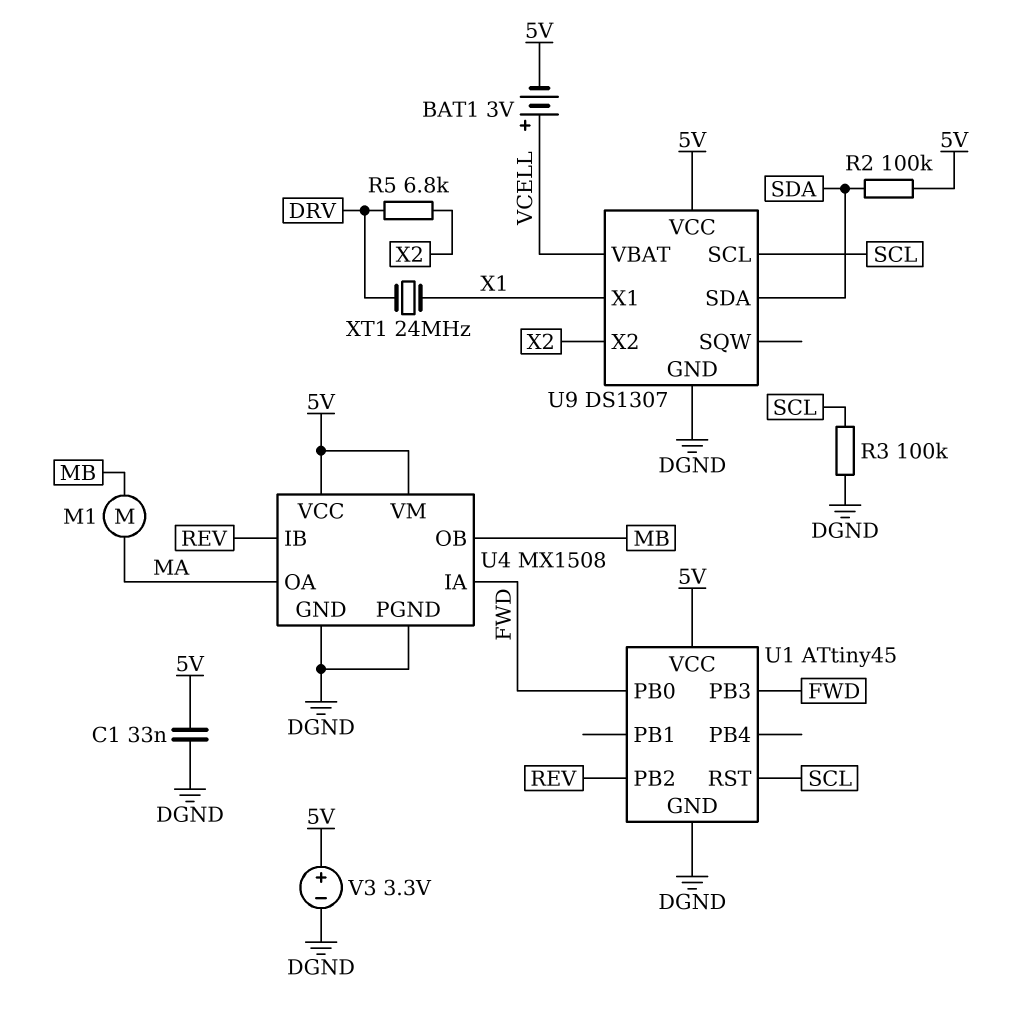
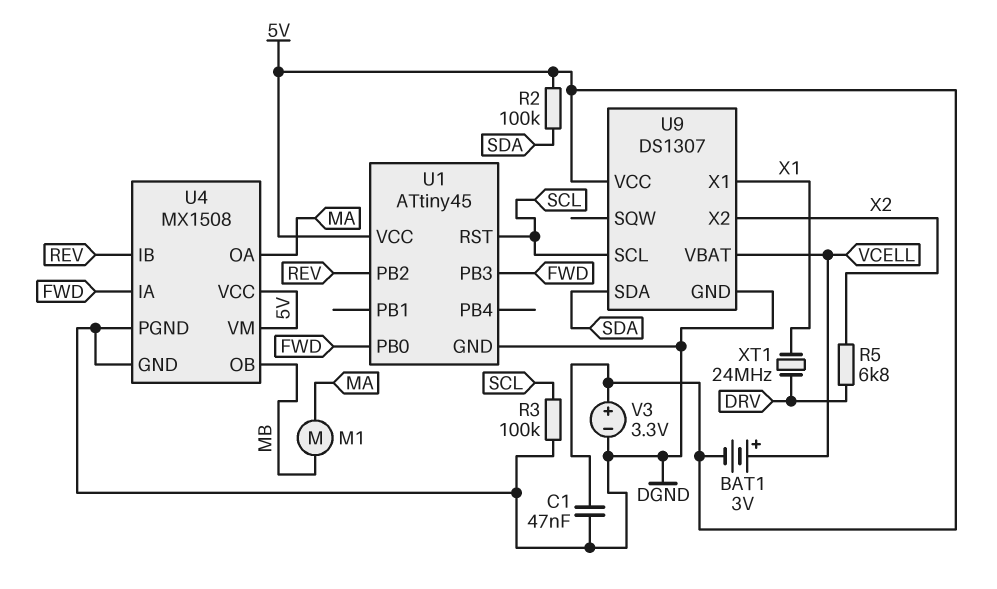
C1: 33nF (5V, DGND) -> 47nF (5V, DGND)

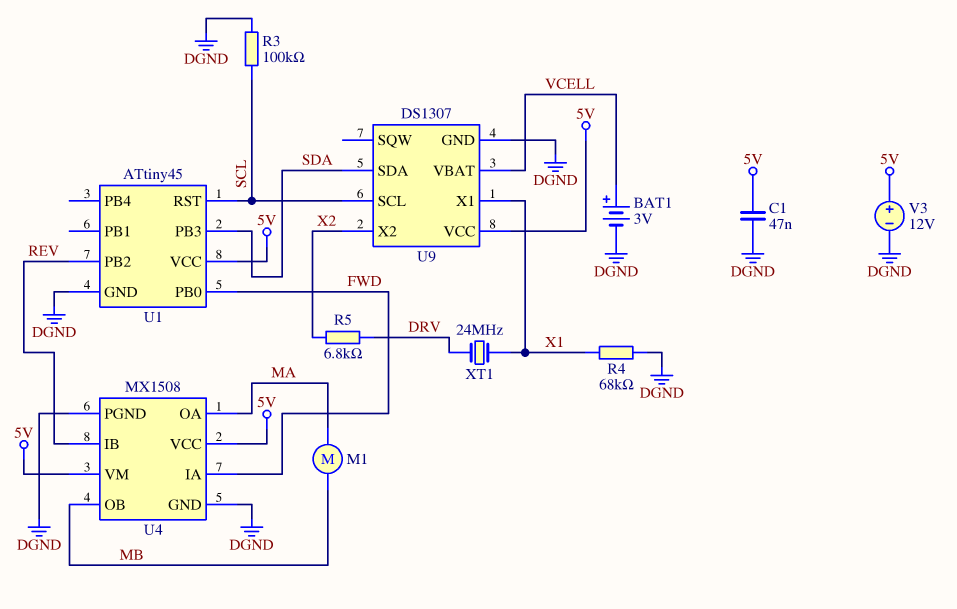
BAT1: 3V (plus VCELL, minus 5V) -> 3V (plus VCELL, minus DGND)
R2: 100k (5V, SDA) -> none
R4: none -> 68k (DGND, X1)
U1 pin PB3: FWD -> SDA
V3: 3.3V (plus 5V, minus DGND) -> 12V (plus 5V, minus DGND)

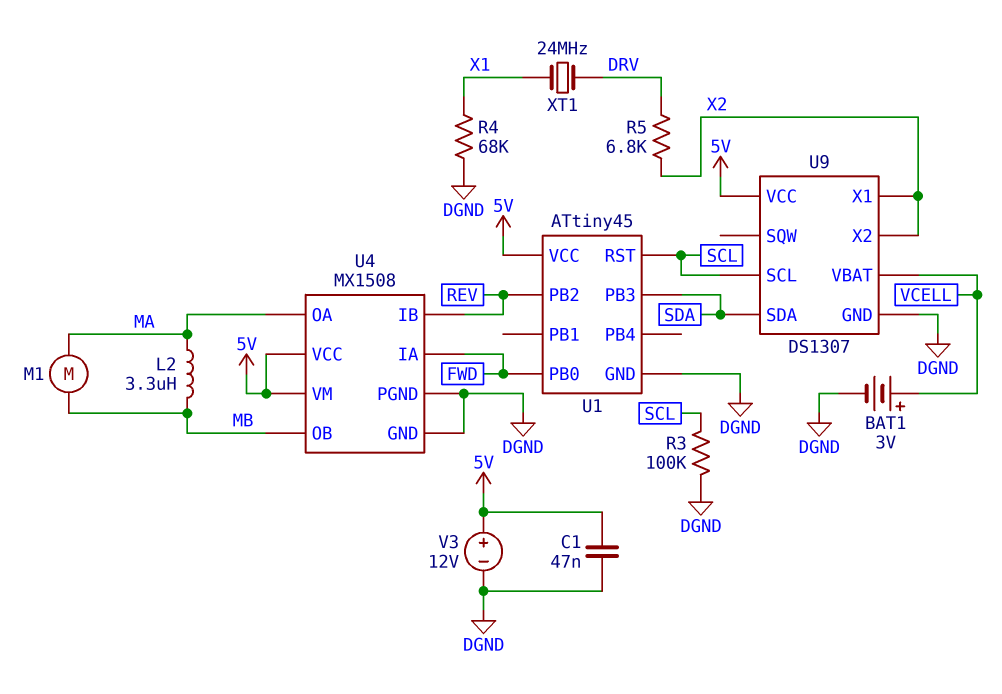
L2: none -> 3.3uH (MA, MB)
U9 pin X1: X1 -> X2

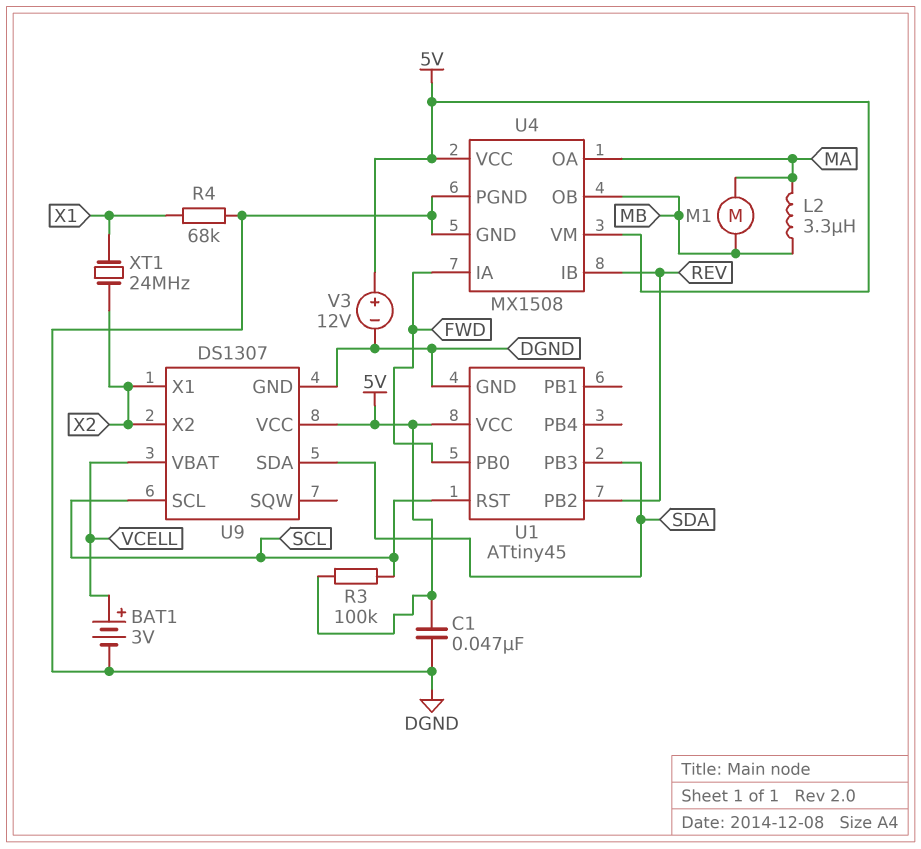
R3: 100k (DGND, SCL) -> 100k (5V, SCL)
R5: 6.8k (DRV, X2) -> none
XT1: 24MHz (DRV, X1) -> 24MHz (X1, X2)

